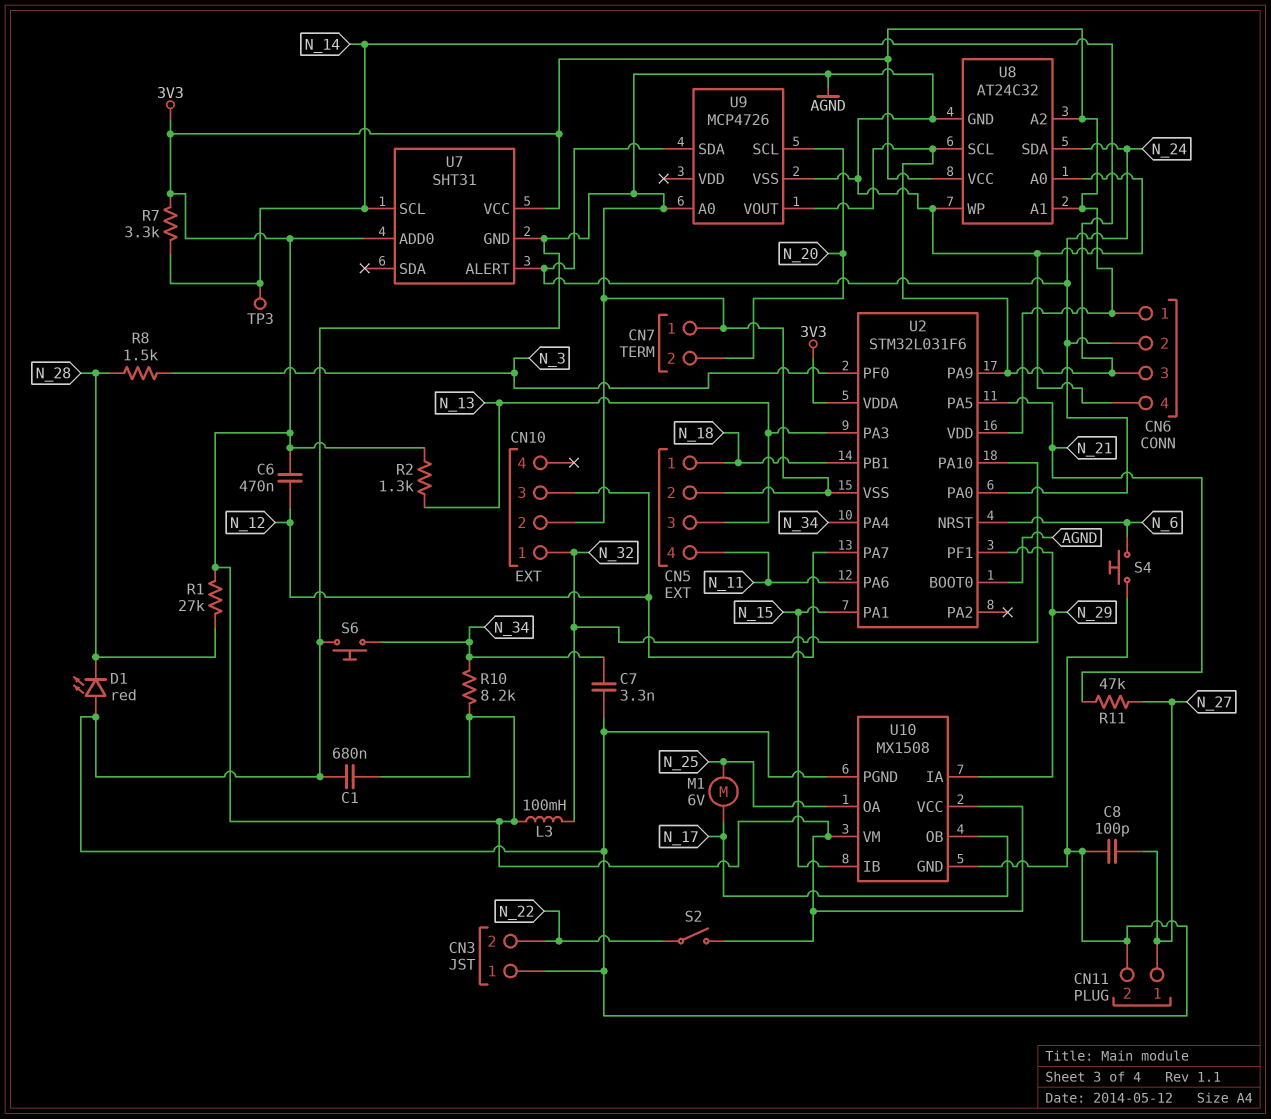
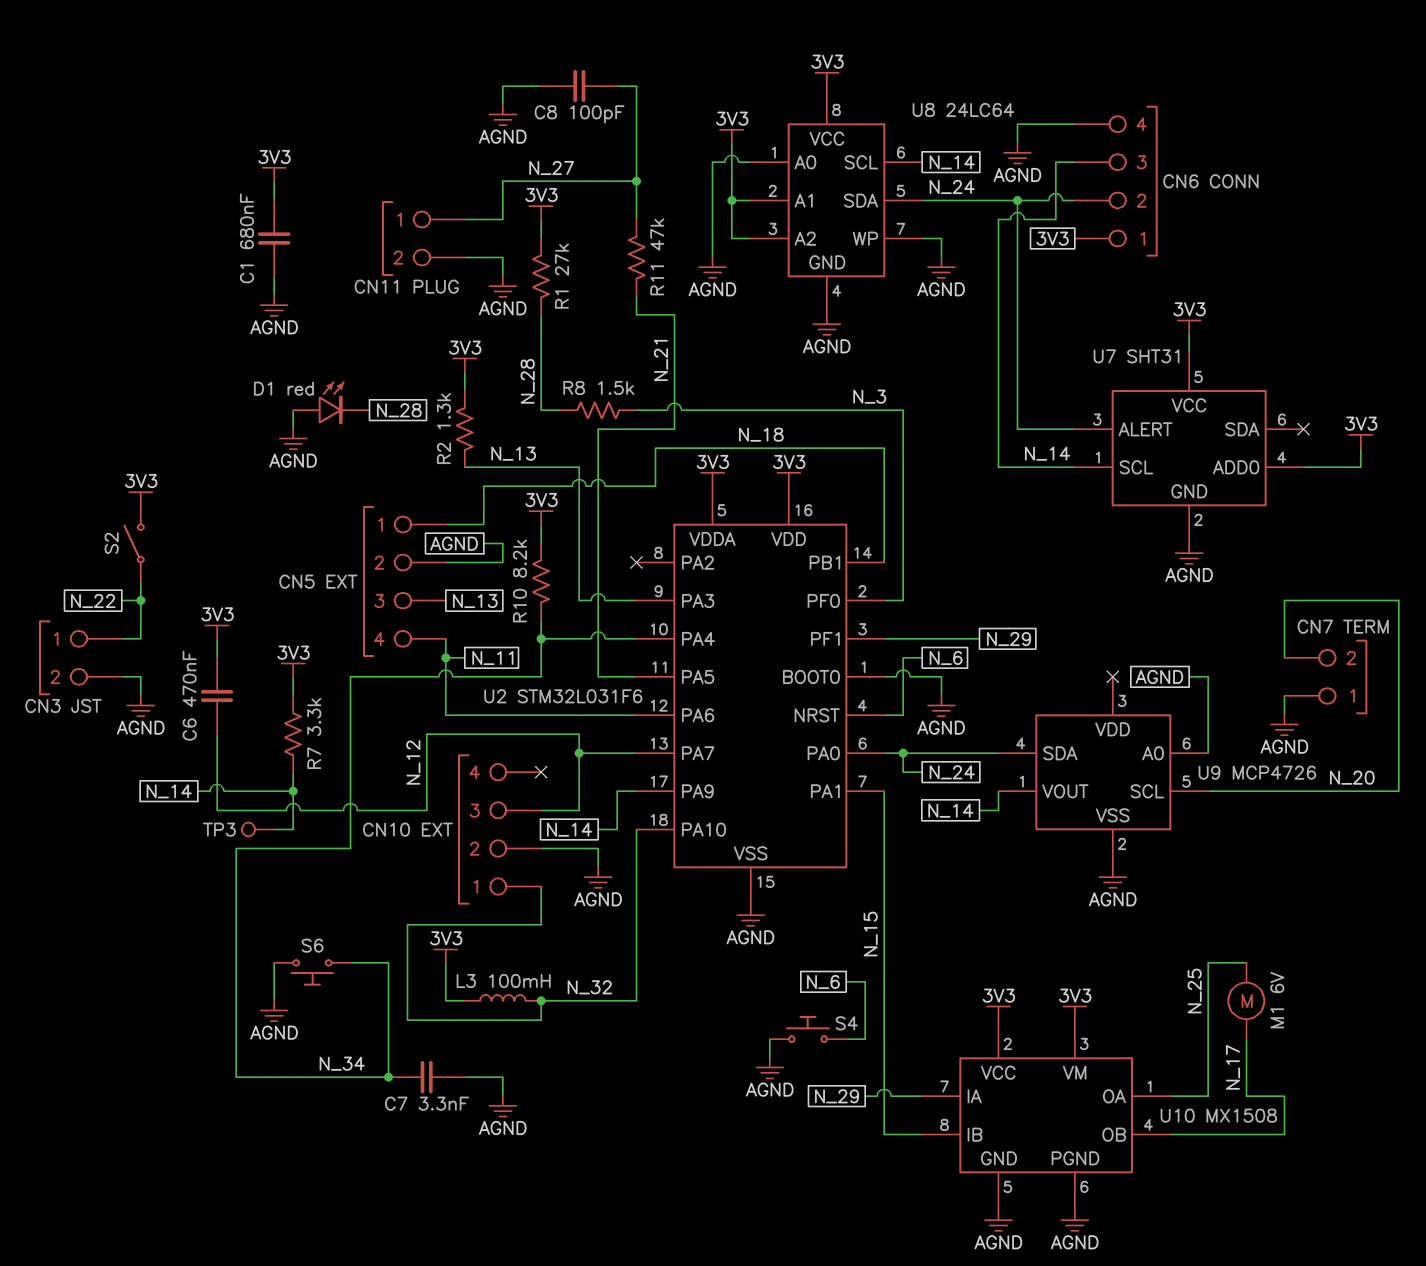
CN3 pin 1: AGND -> N_22
CN3 pin 2: N_22 -> AGND
U8: AT24C32 -> 24LC64

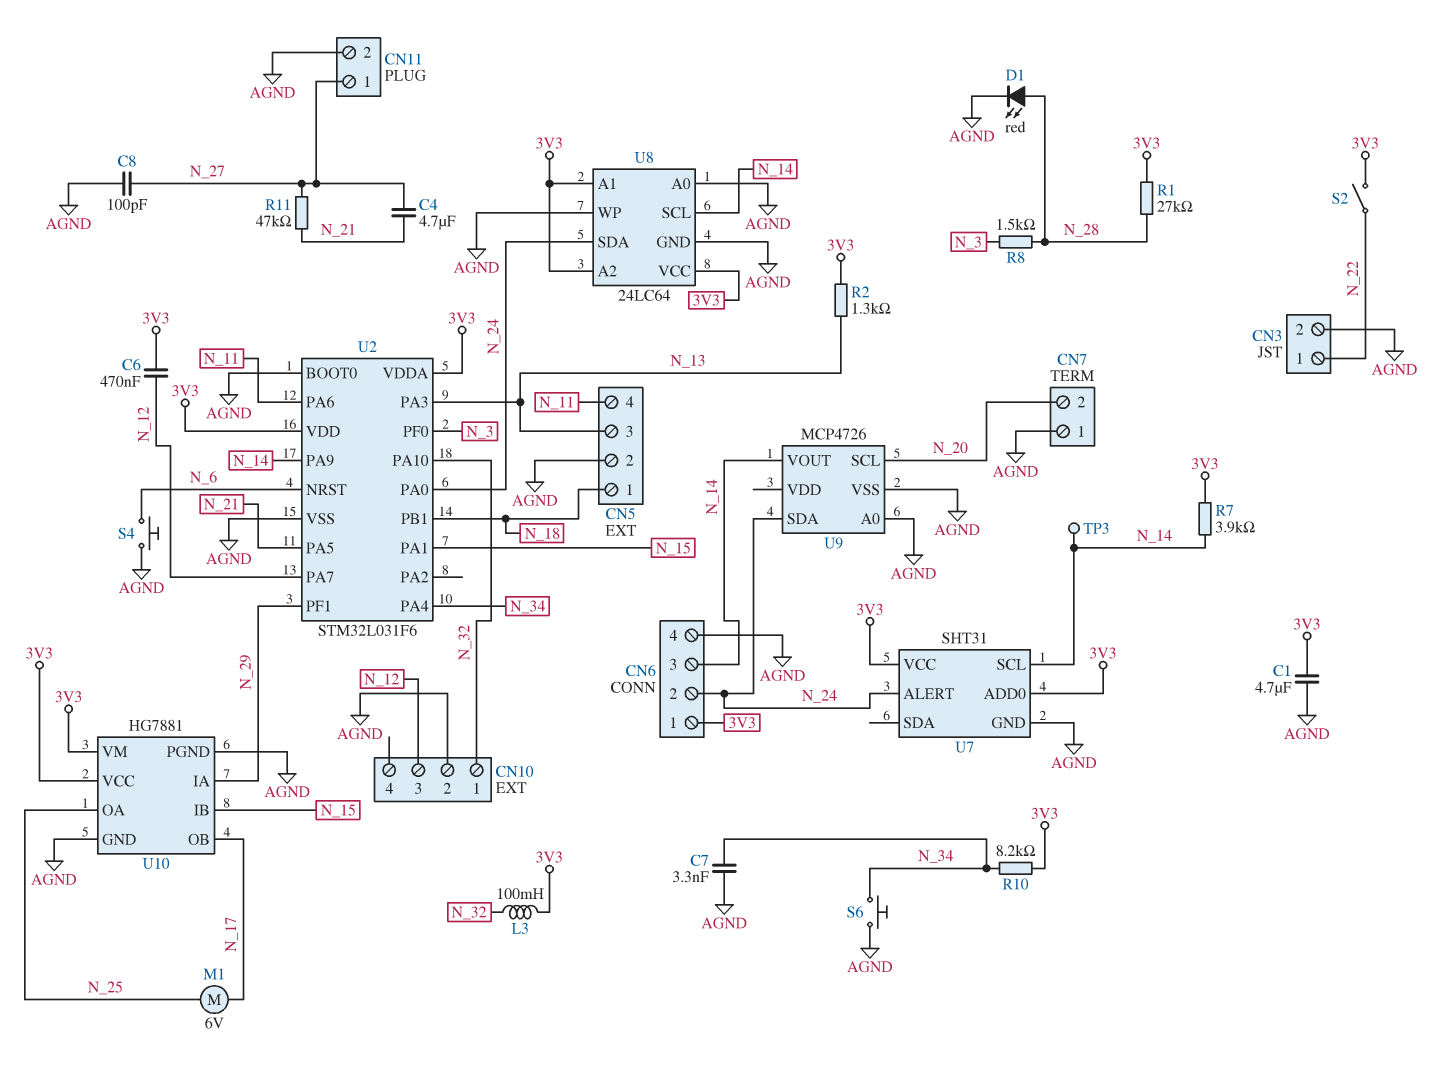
C1: 680nF (3V3, AGND) -> 4.7uF (3V3, AGND)
C4: none -> 4.7uF (N_21, N_27)
D1: LED red (A AGND, K N_28) -> LED red (A N_28, K AGND)
R7: 3.3k (3V3, N_14) -> 3.9k (3V3, N_14)
U10: MX1508 -> HG7881

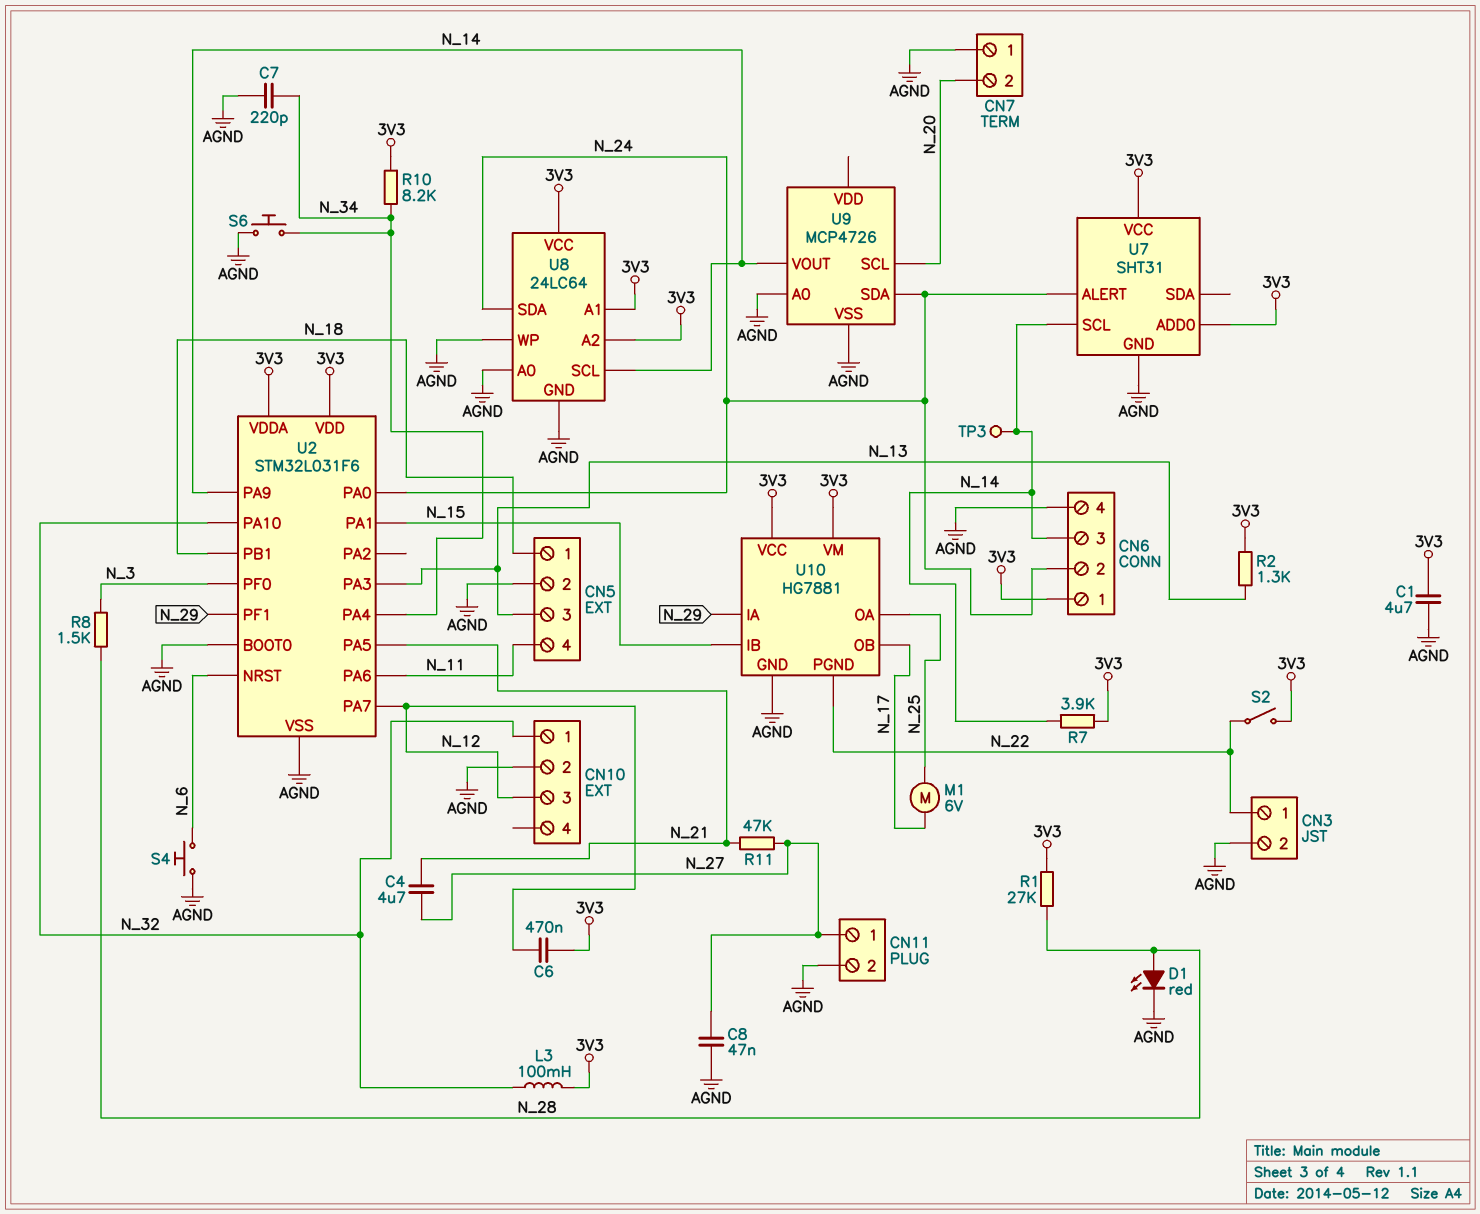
C7: 3.3nF (AGND, N_34) -> 220pF (AGND, N_34)
C8: 100pF (AGND, N_27) -> 47nF (AGND, N_27)
U10 pin PGND: AGND -> N_22

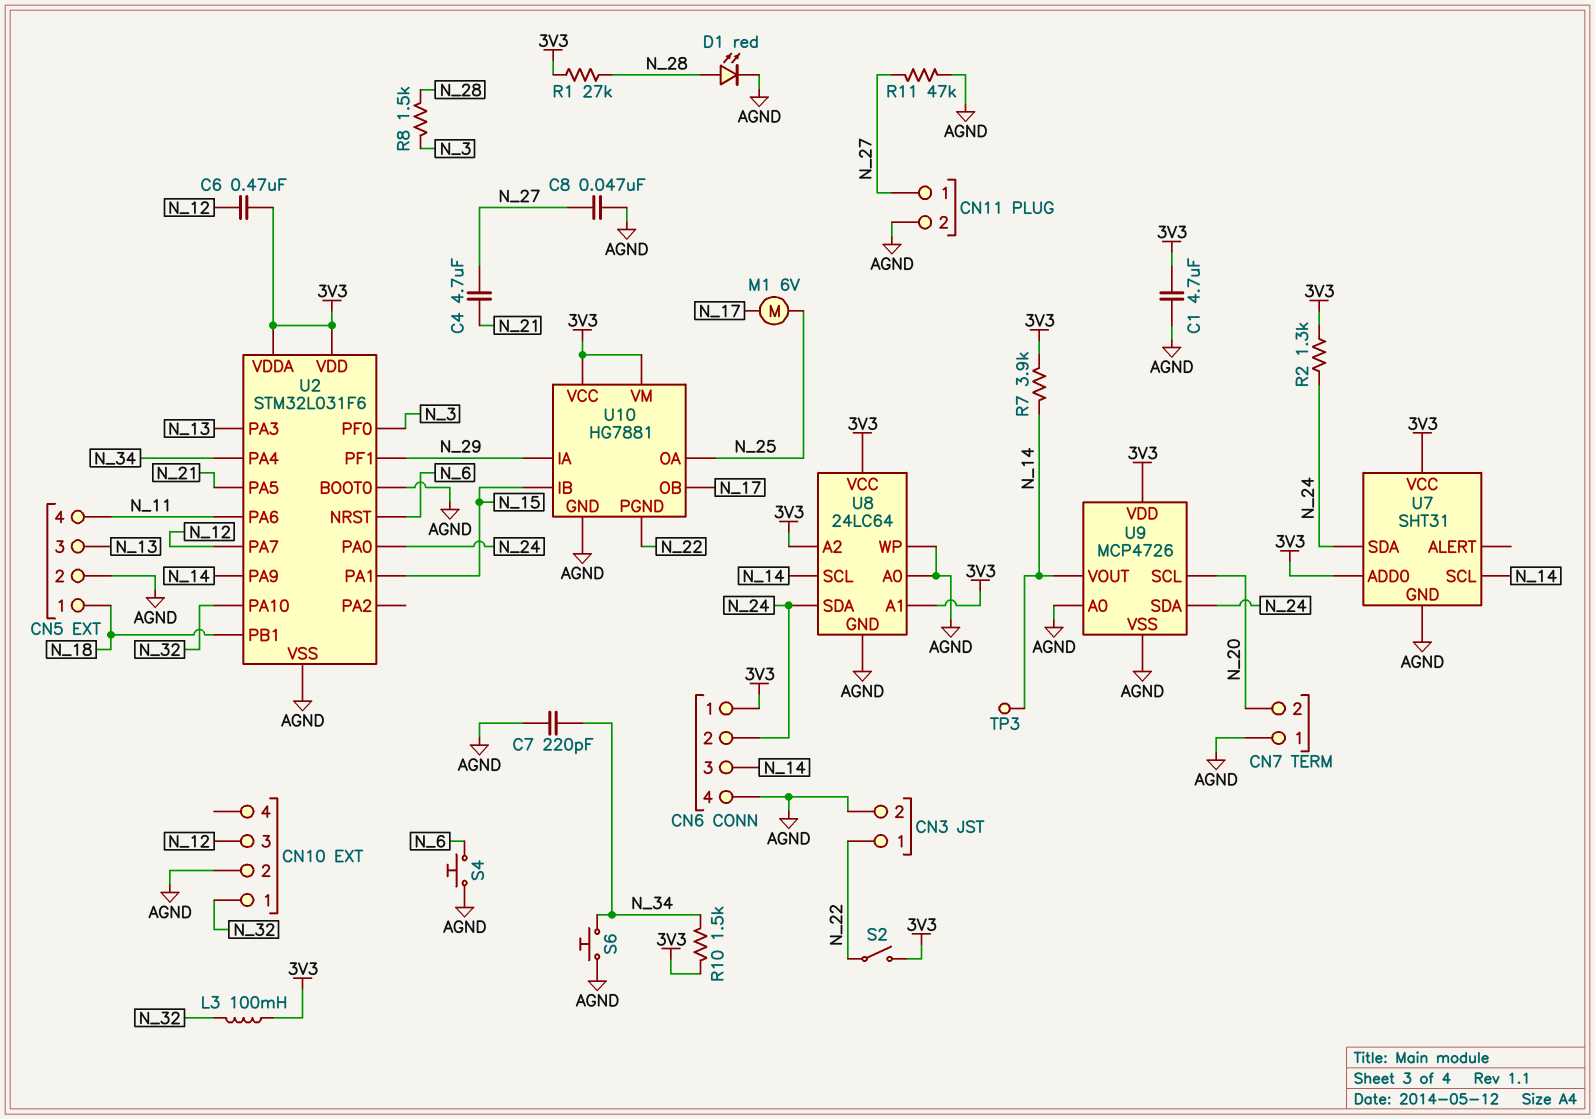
R2: 1.3k (3V3, N_13) -> 1.3k (3V3, N_24)
R10: 8.2k (3V3, N_34) -> 1.5k (3V3, N_34)
R11: 47k (N_21, N_27) -> 47k (AGND, N_27)
U7 pin ALERT: N_24 -> none
U7 pin SDA: none -> N_24
U9 pin VDD: none -> 3V3

